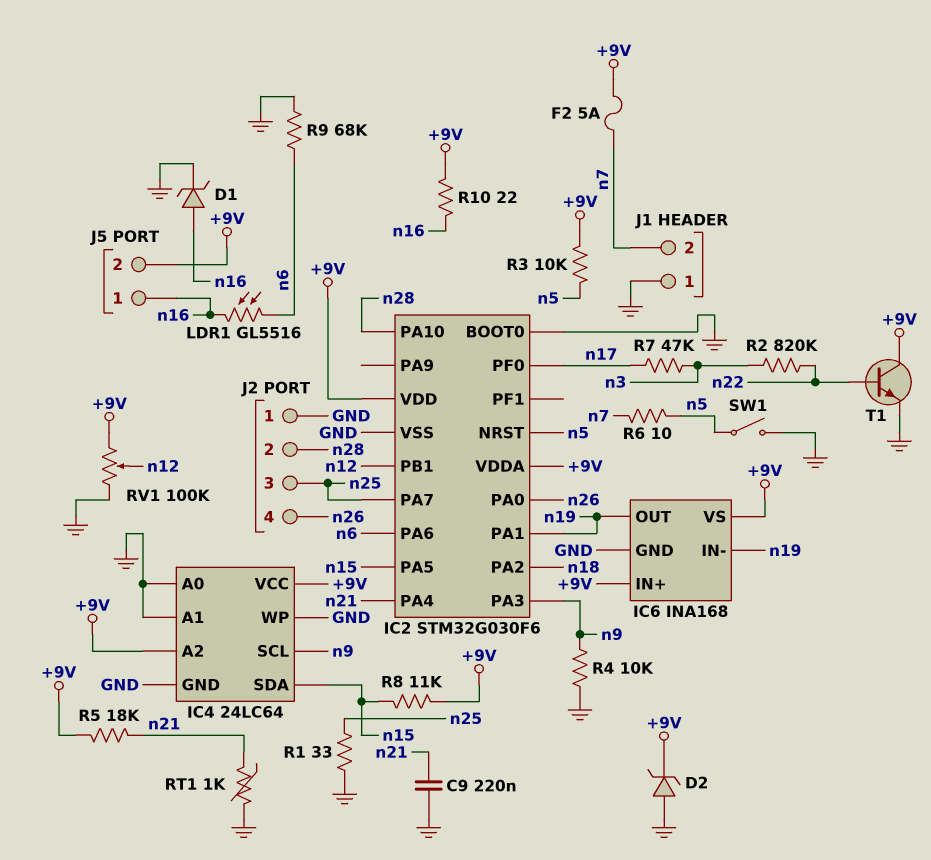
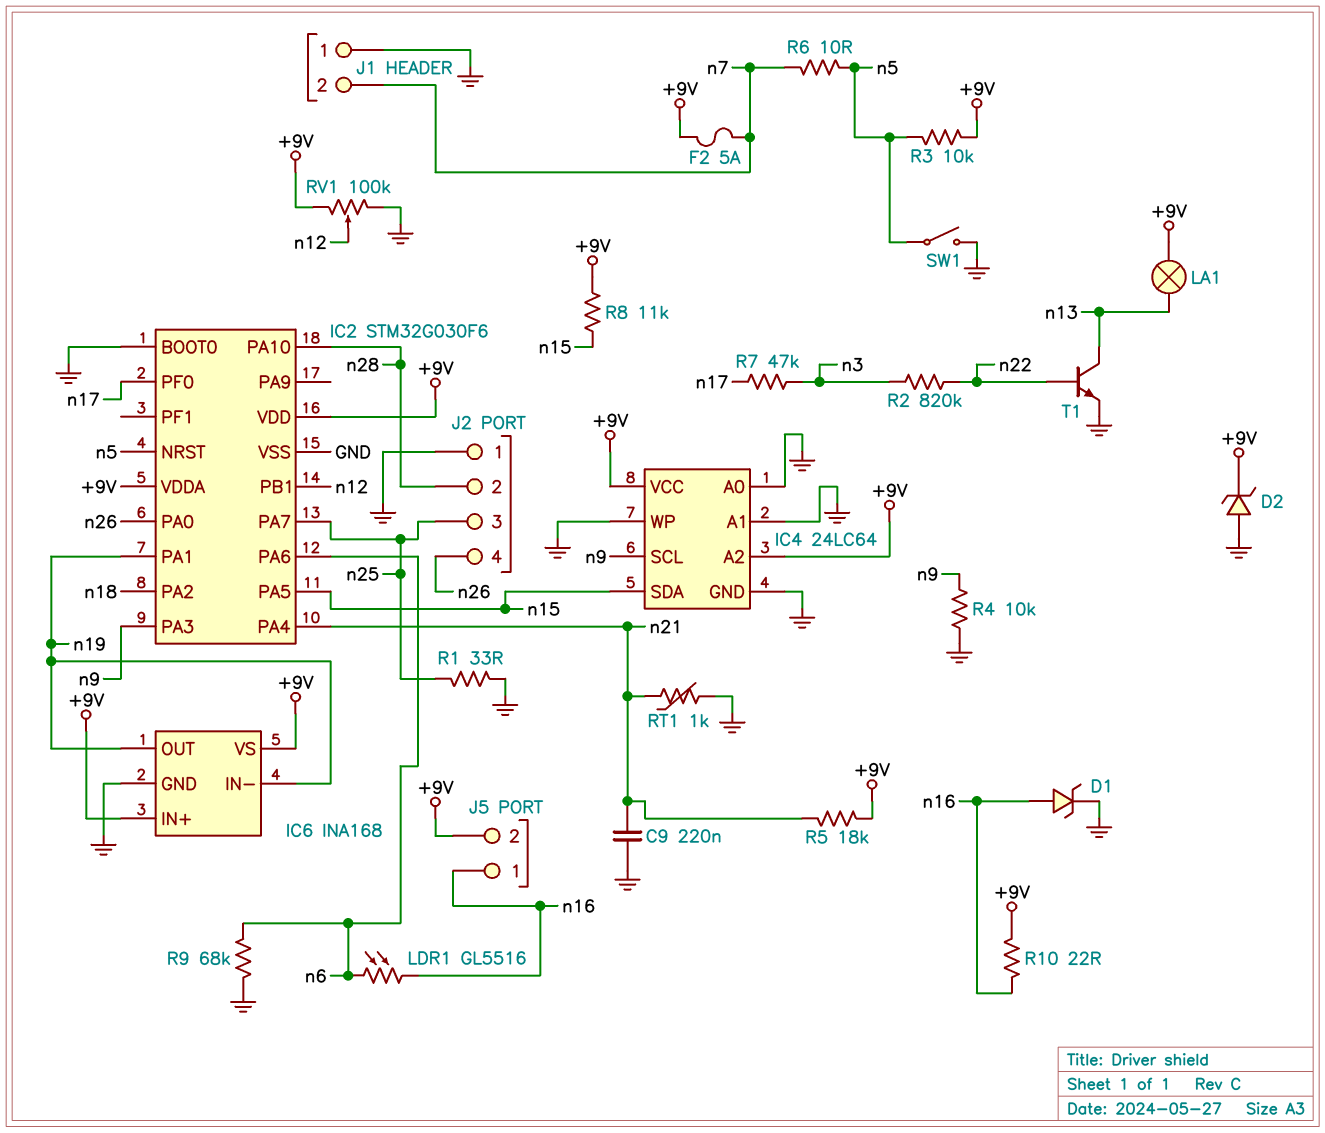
LA1: none -> lamp (+9V, n13)
T1: NPN (B n22, C +9V, E GND) -> NPN (B n22, C n13, E GND)

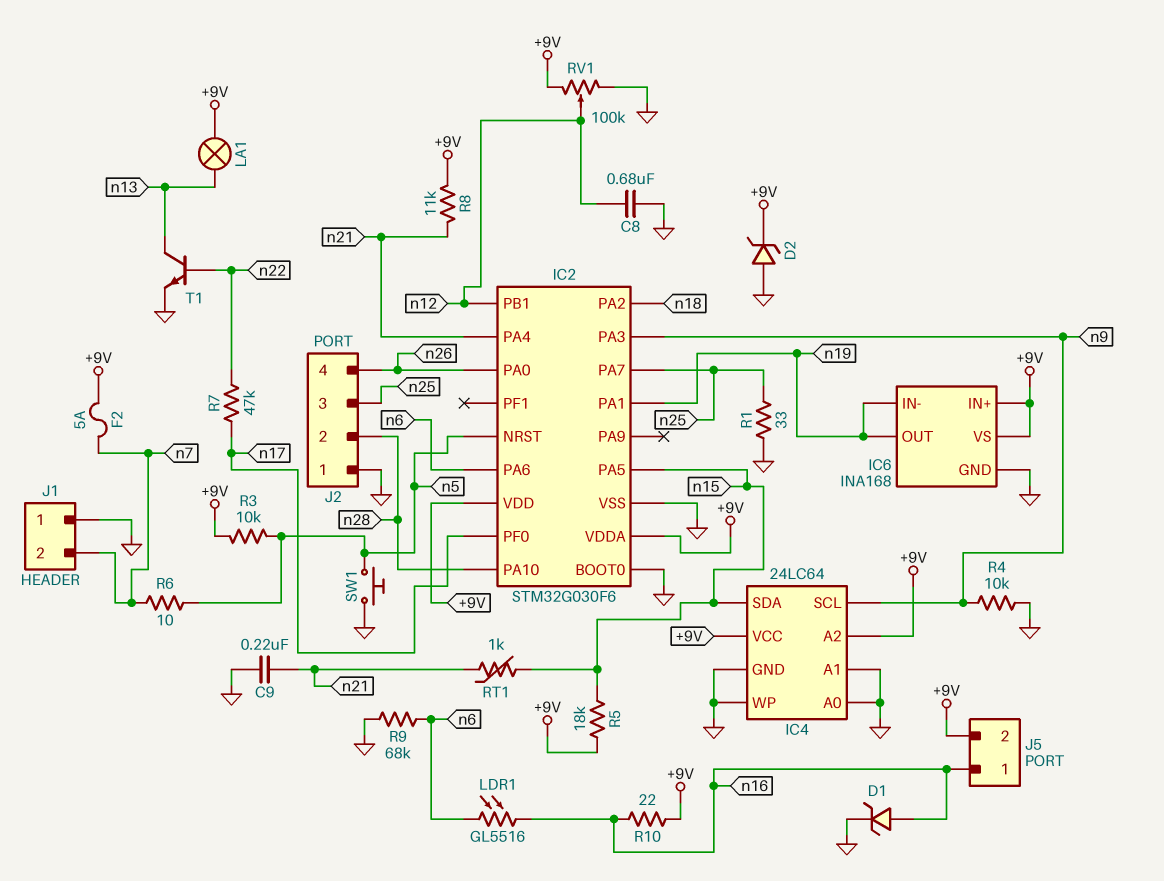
C8: none -> 680nF (GND, n12)
R2: 820k (n3, n22) -> none
R5: 18k (+9V, n21) -> 18k (+9V, n15)
R7: 47k (n3, n17) -> 47k (n17, n22)
R8: 11k (+9V, n15) -> 11k (+9V, n21)
RT1: 1k (GND, n21) -> 1k (n15, n21)
SW1: switch (GND, n5) -> button (GND, n5)

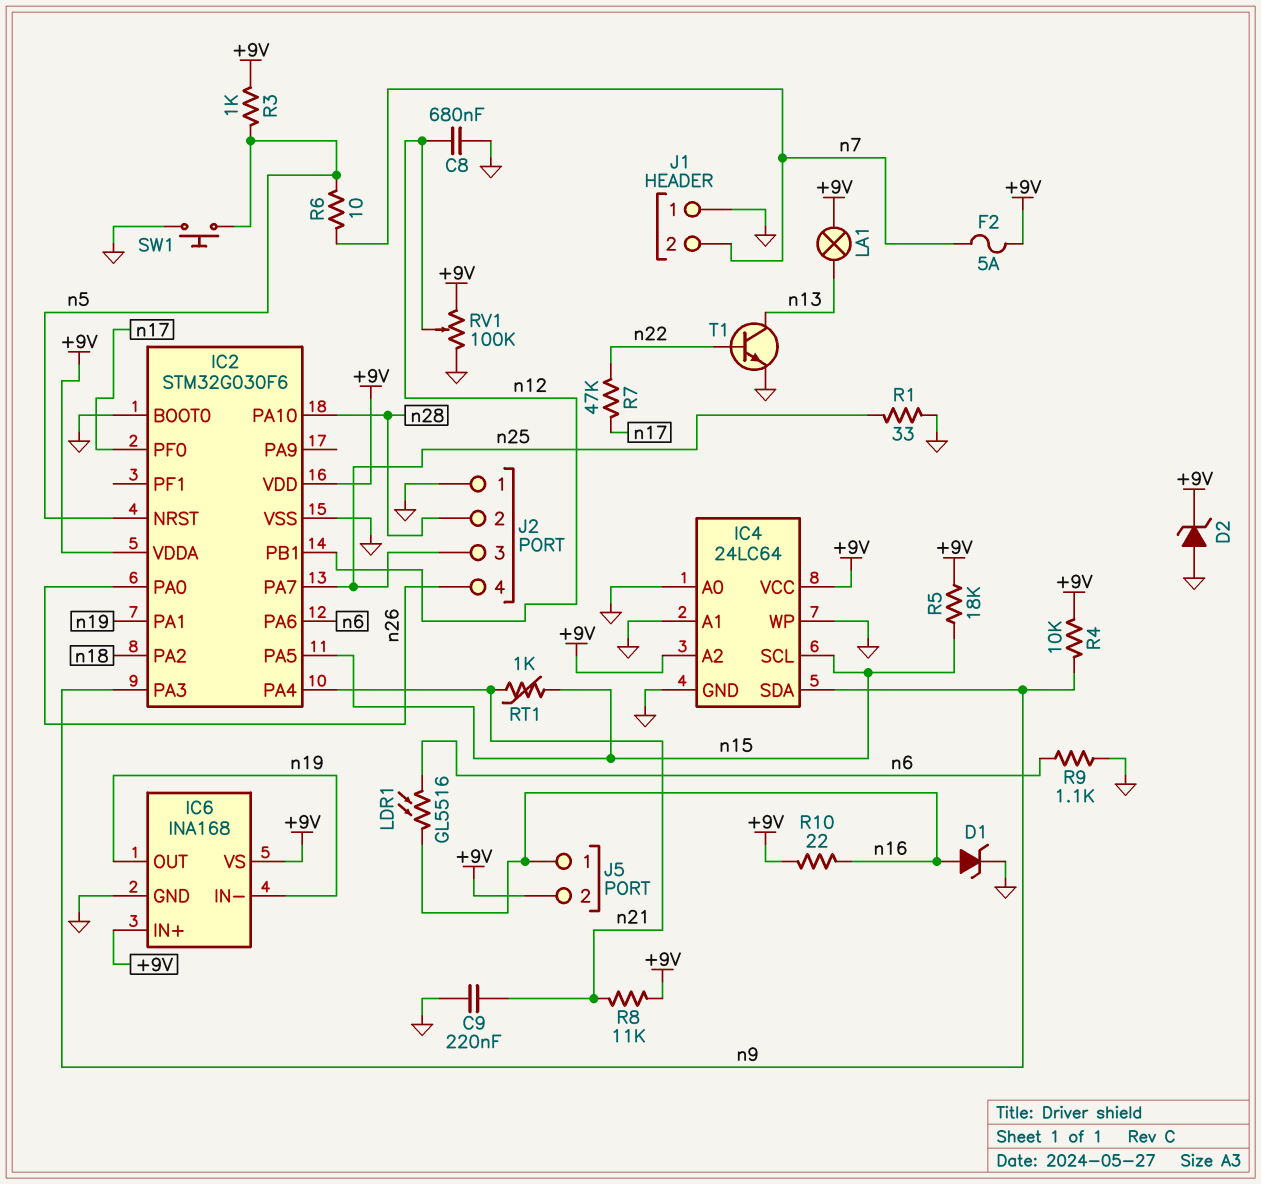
IC4 pin SCL: n9 -> n15
IC4 pin SDA: n15 -> n9
R3: 10k (+9V, n5) -> 1k (+9V, n5)
R4: 10k (GND, n9) -> 10k (+9V, n9)
R9: 68k (GND, n6) -> 1.1k (GND, n6)

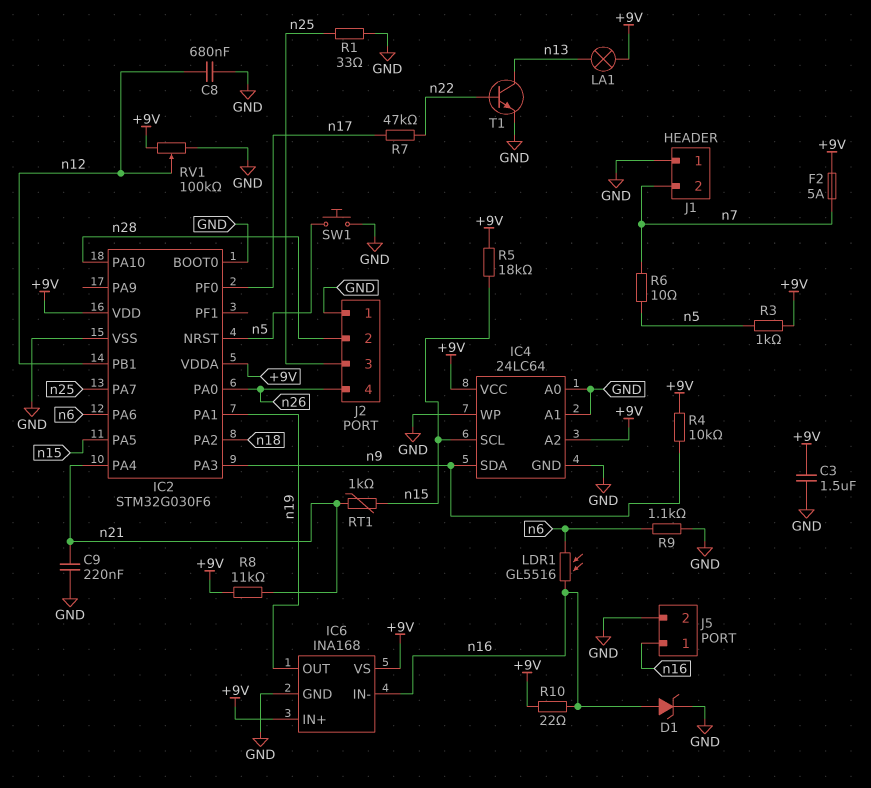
C3: none -> 1.5uF (+9V, GND)
D2: zener (A GND, K +9V) -> none
IC6 pin IN-: n19 -> n16
J5 pin 2: +9V -> GND

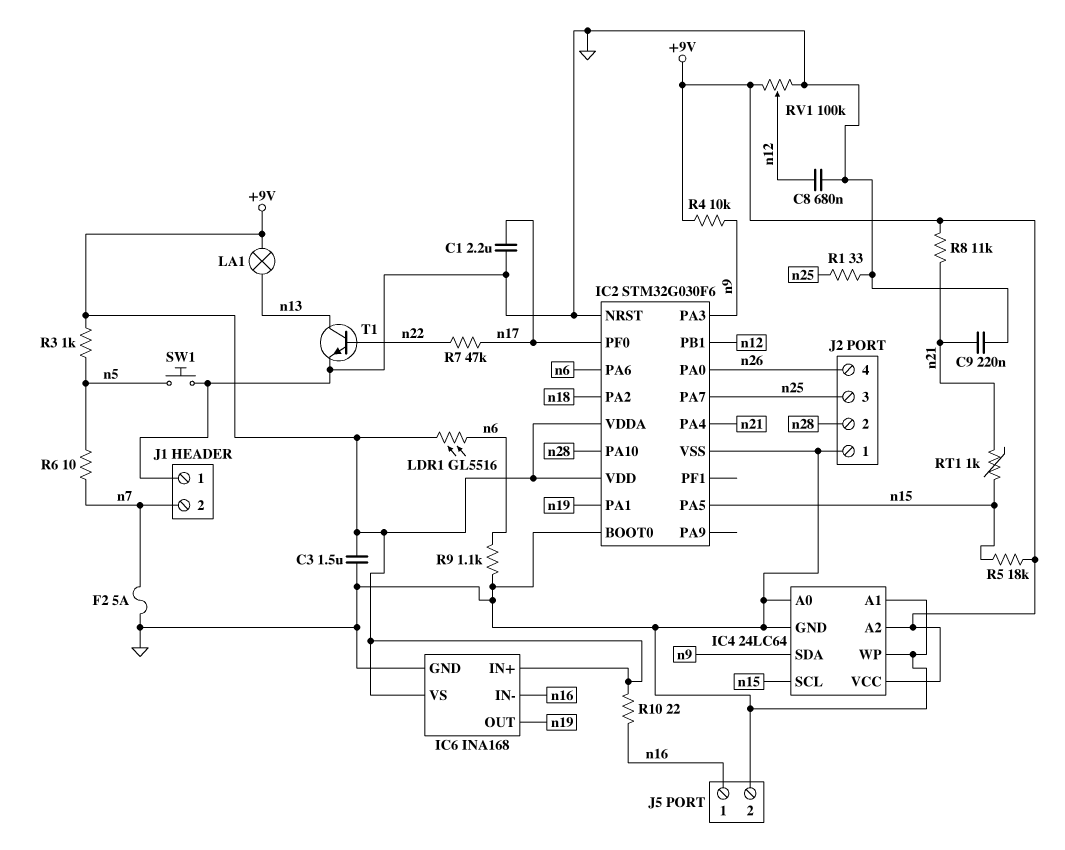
C1: none -> 2.2uF (GND, n17)
D1: zener (A n16, K GND) -> none
F2: 5A (+9V, n7) -> 5A (GND, n7)
IC2 pin NRST: n5 -> GND
LDR1: GL5516 (n6, n16) -> GL5516 (+9V, n6)

